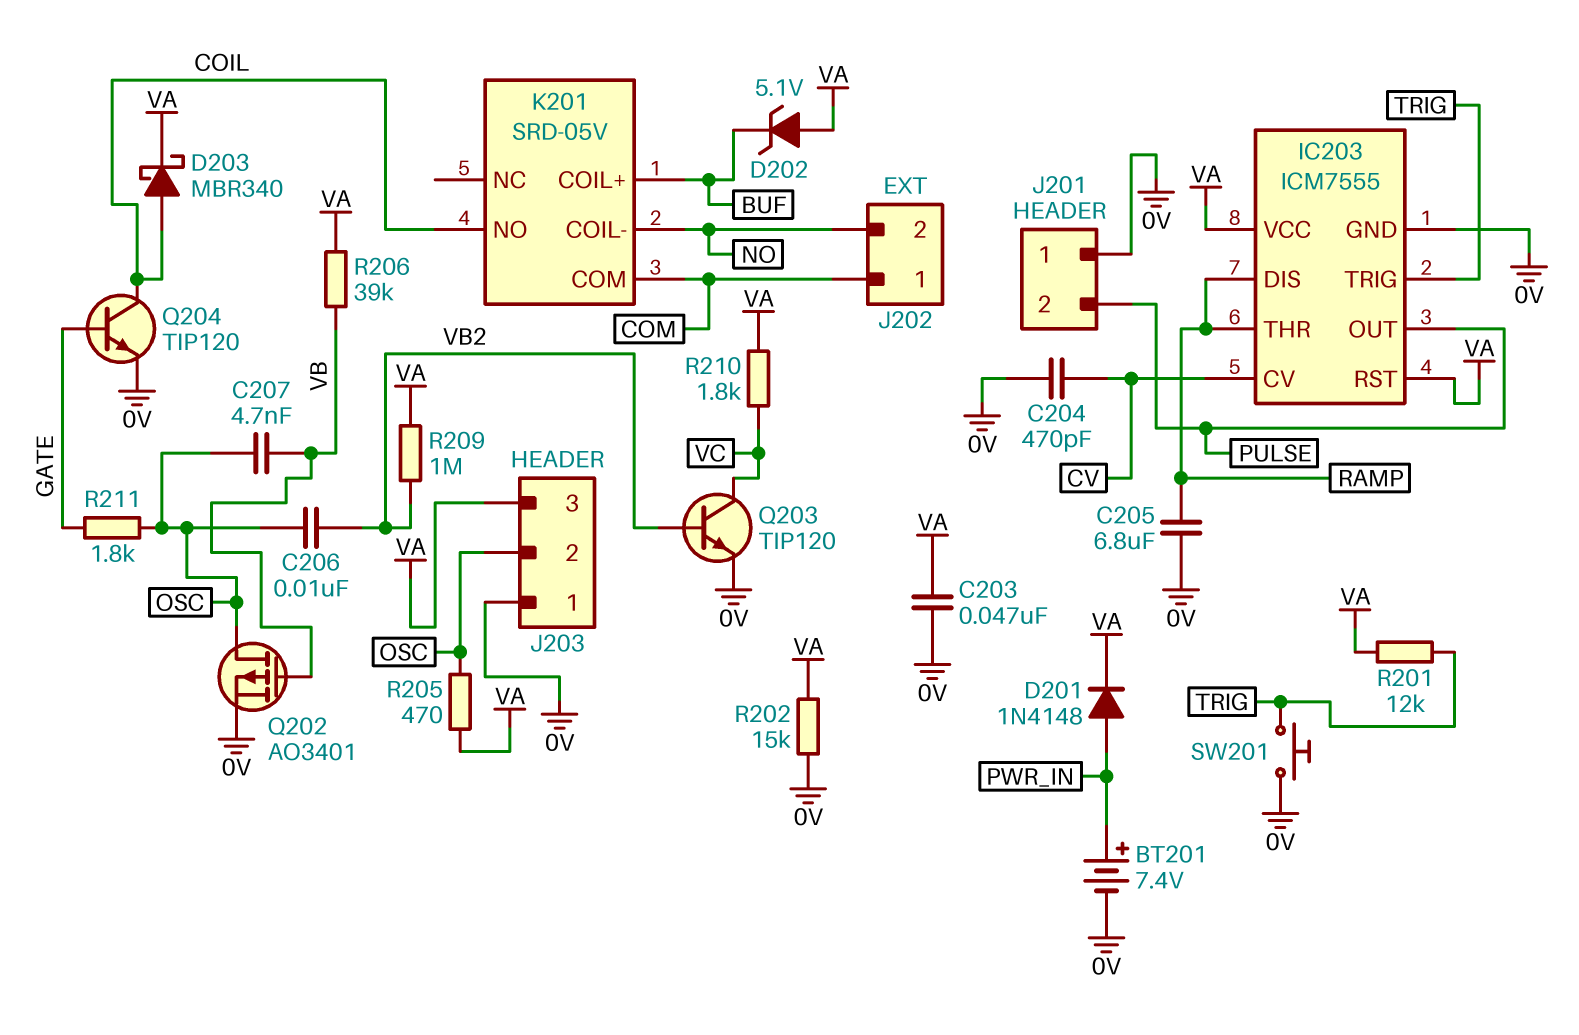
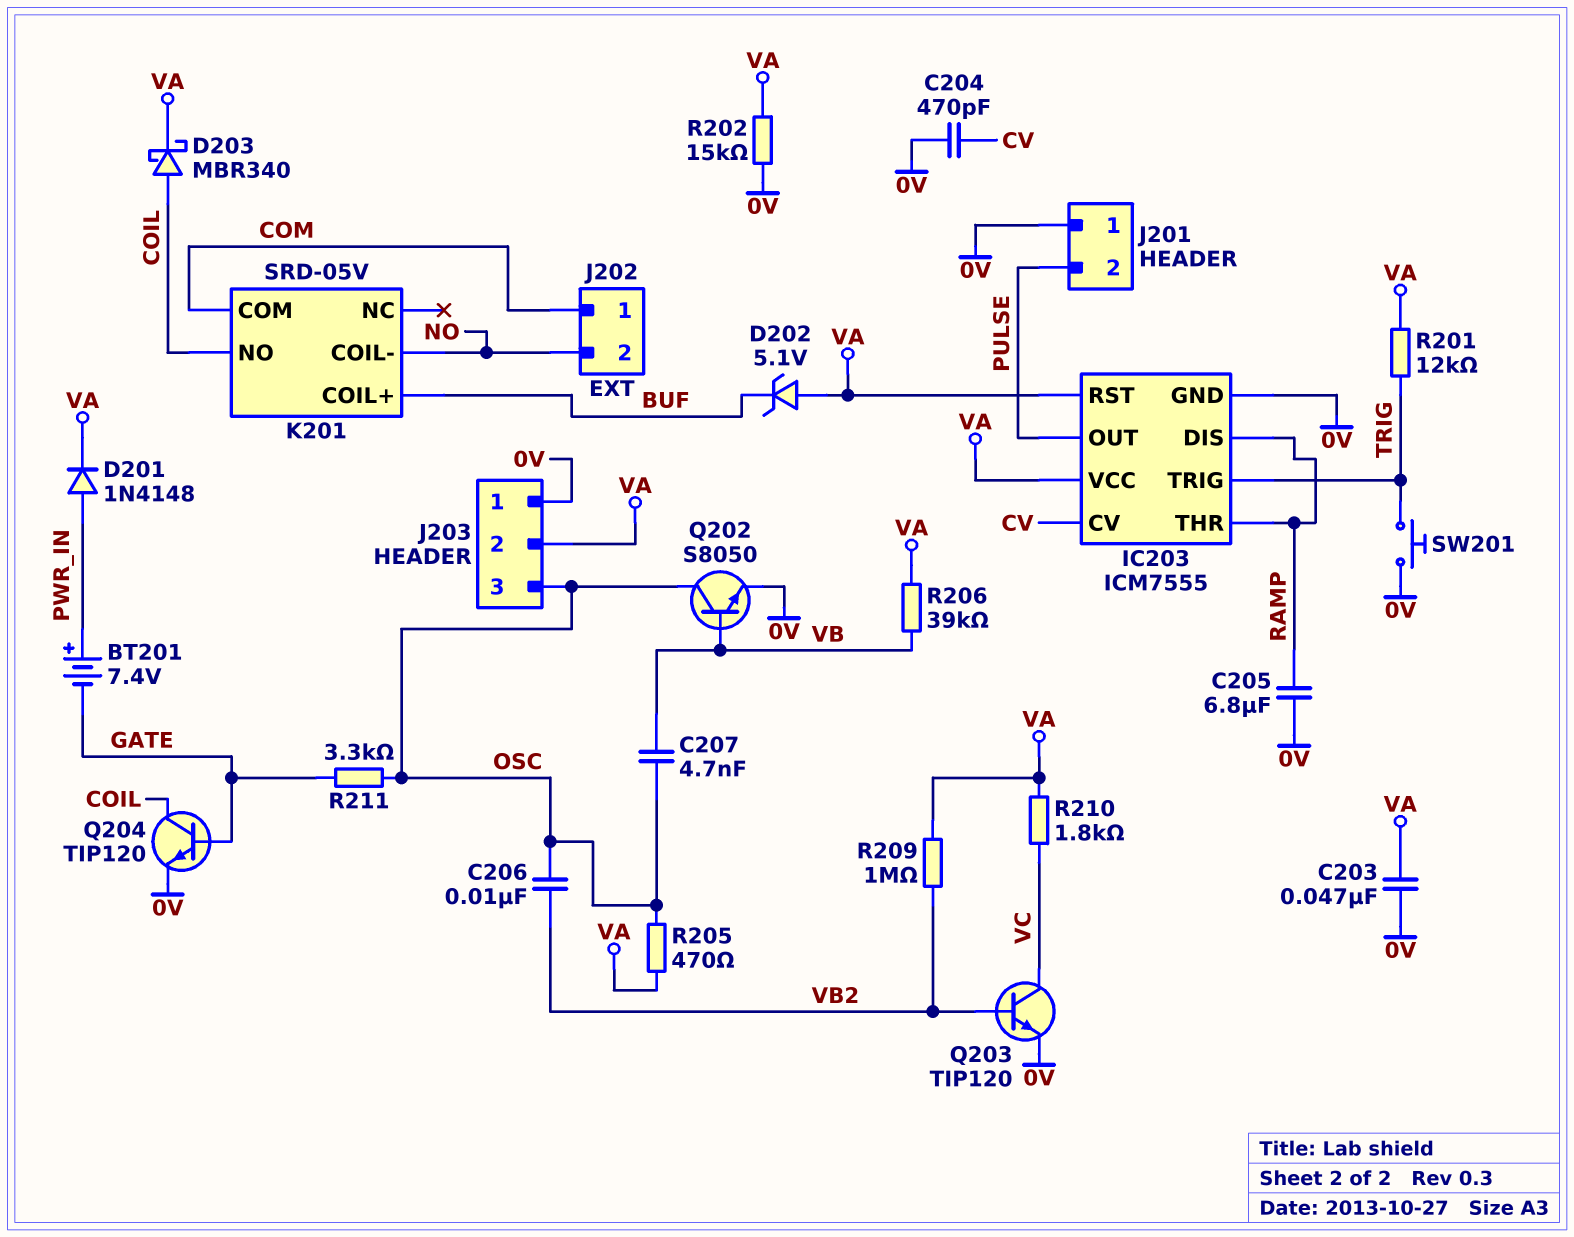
BT201: 7.4V (plus PWR_IN, minus 0V) -> 7.4V (plus PWR_IN, minus GATE)
J203 pin 2: OSC -> VA
J203 pin 3: VA -> OSC
Q202: PMOS AO3401 (G VB, D OSC, S 0V) -> NPN S8050 (B VB, C OSC, E 0V)
R211: 1.8k (GATE, OSC) -> 3.3k (GATE, OSC)

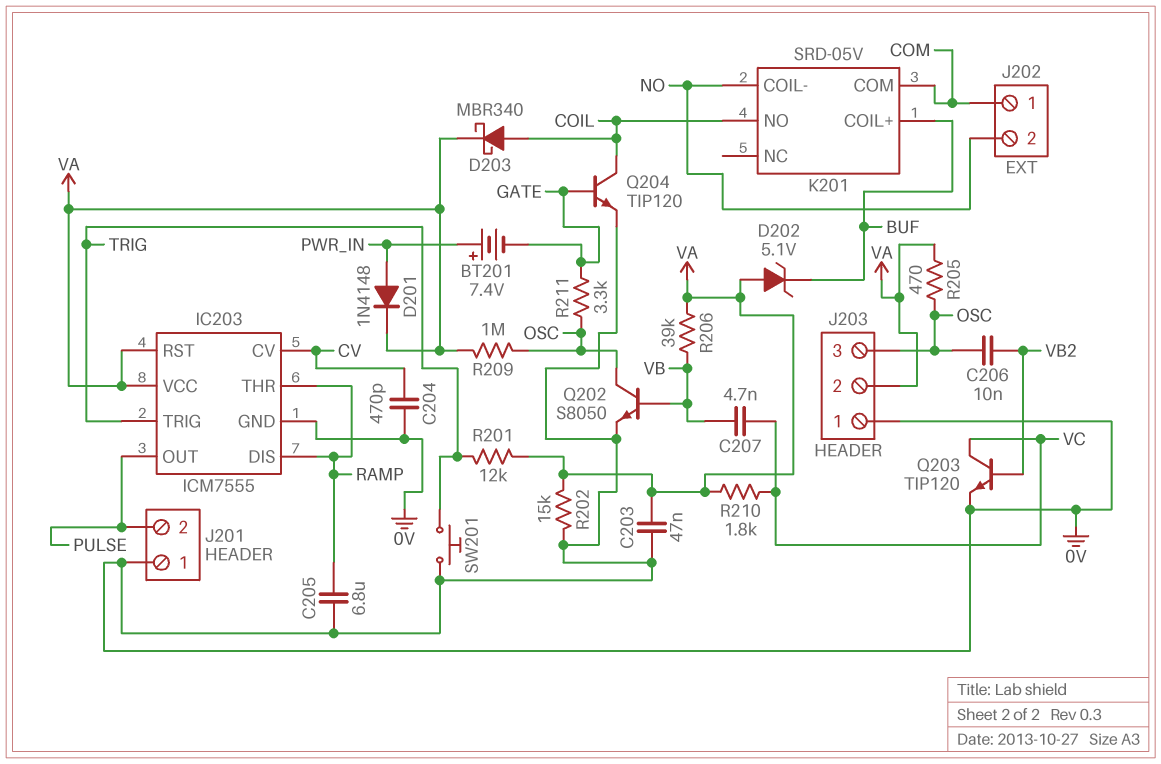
C207: 4.7nF (OSC, VB) -> 4.7nF (VB, VC)
R209: 1M (VA, VB2) -> 1M (OSC, VA)

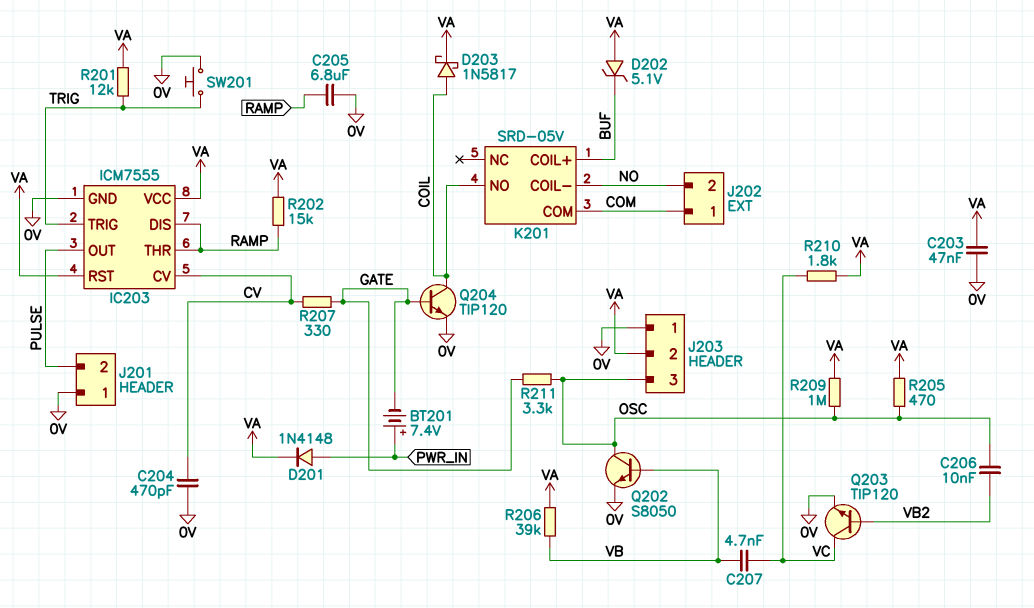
D203: schottky MBR340 (A COIL, K VA) -> schottky 1N5817 (A COIL, K VA)
R202: 15k (0V, VA) -> 15k (RAMP, VA)
R207: none -> 330 (CV, GATE)

